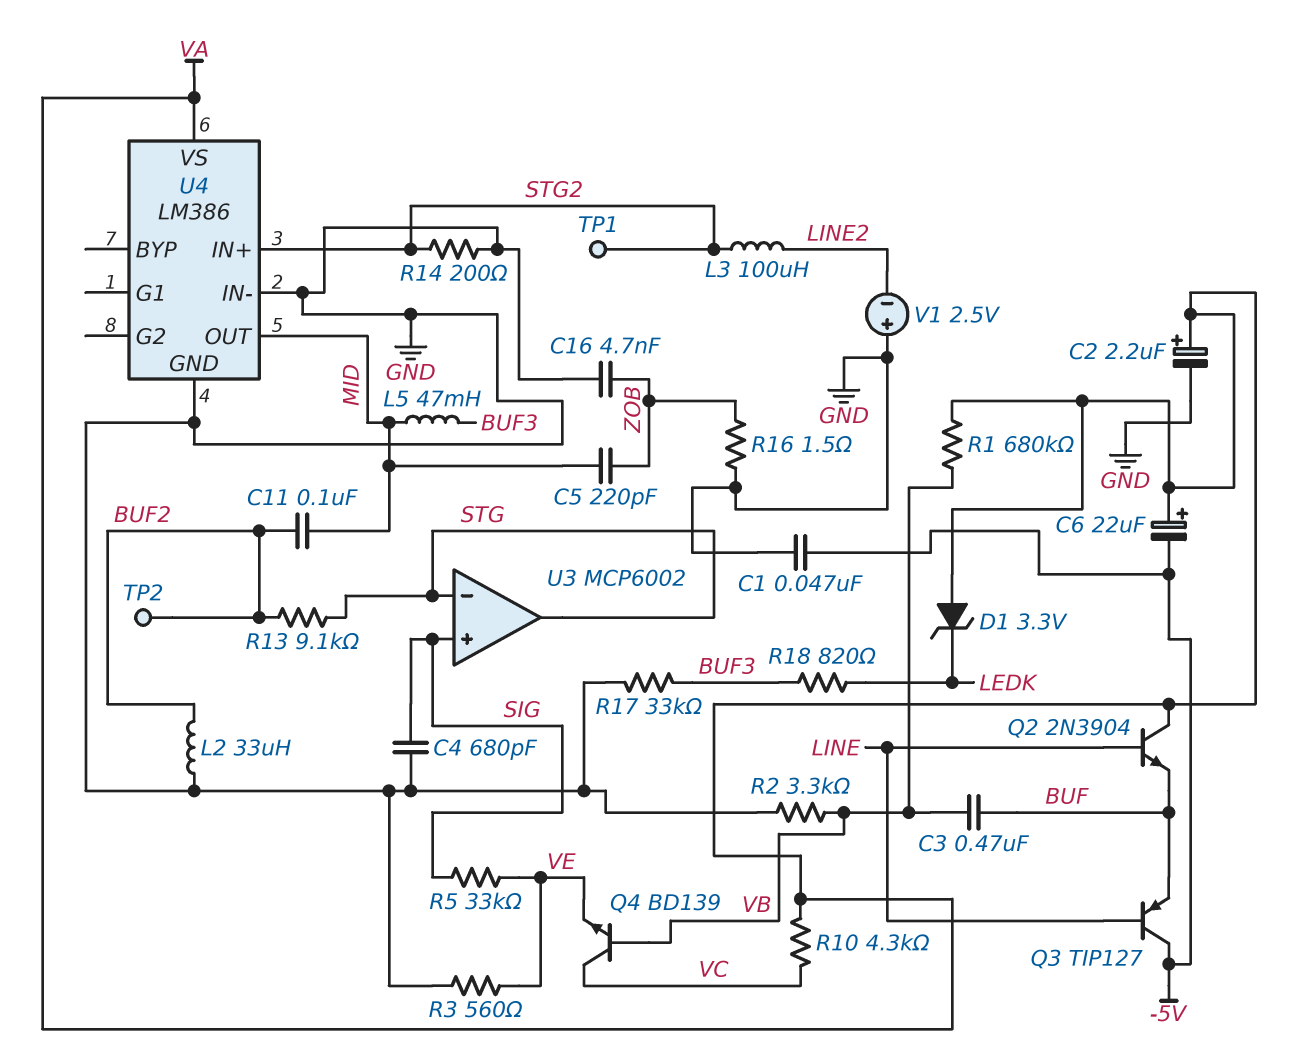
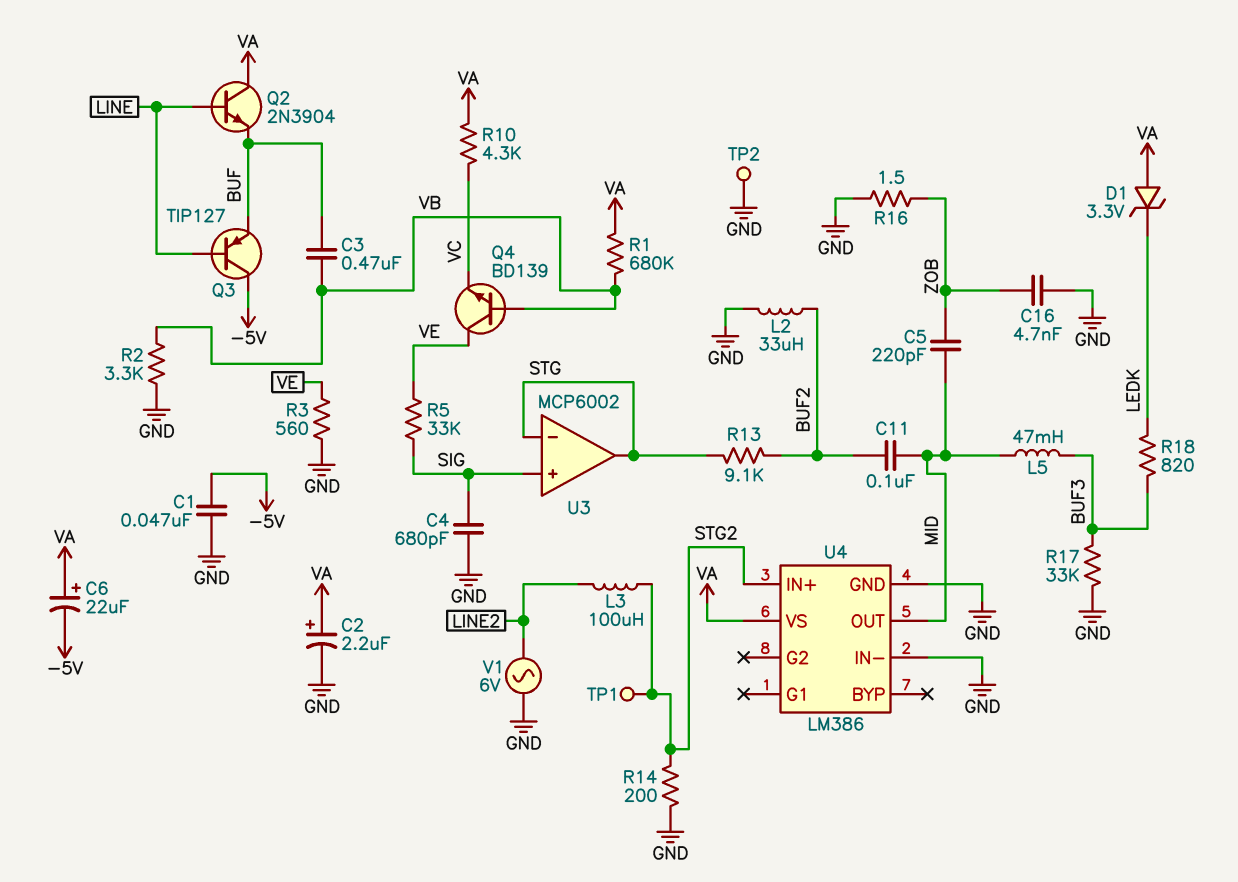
Q4: NPN BD139 (B VB, C VC, E VE) -> NPN BD139 (B VB, C VE, E VC)
TP2: test point (BUF2) -> test point (GND)
V1: 2.5V (plus GND, minus LINE2) -> AC 6V (GND, LINE2)

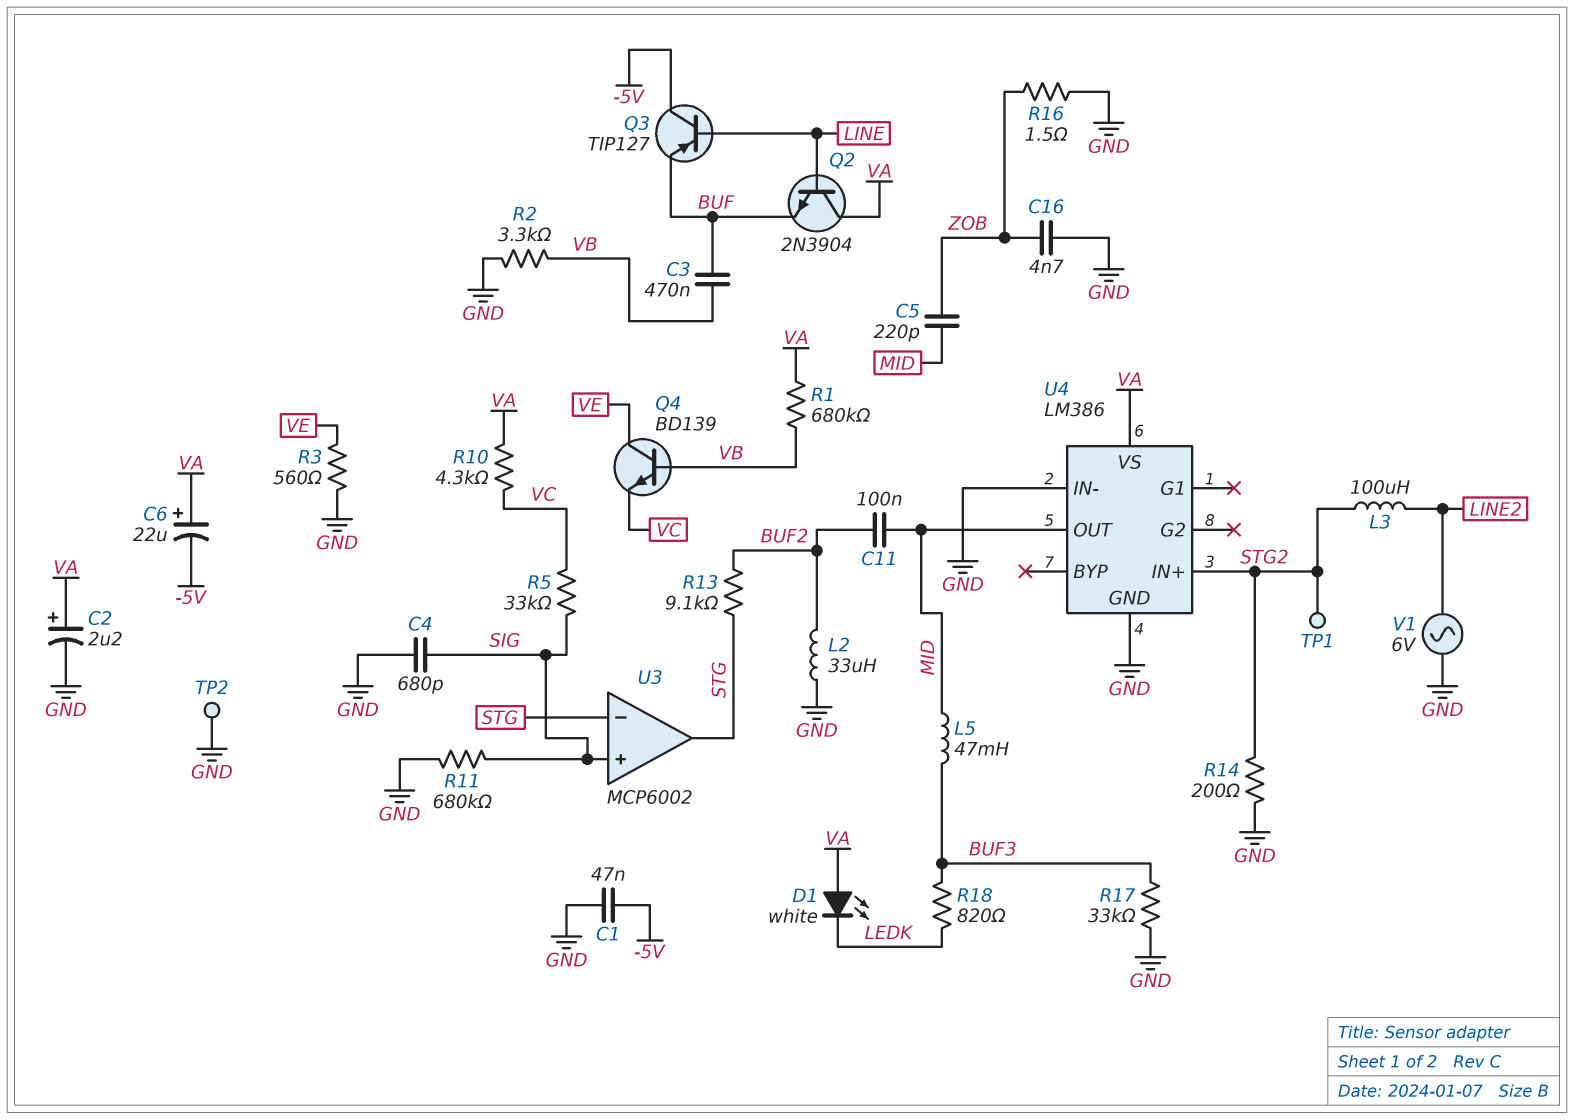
D1: zener 3.3V (A VA, K LEDK) -> LED white (A VA, K LEDK)
R5: 33k (SIG, VE) -> 33k (SIG, VC)
R11: none -> 680k (GND, SIG)

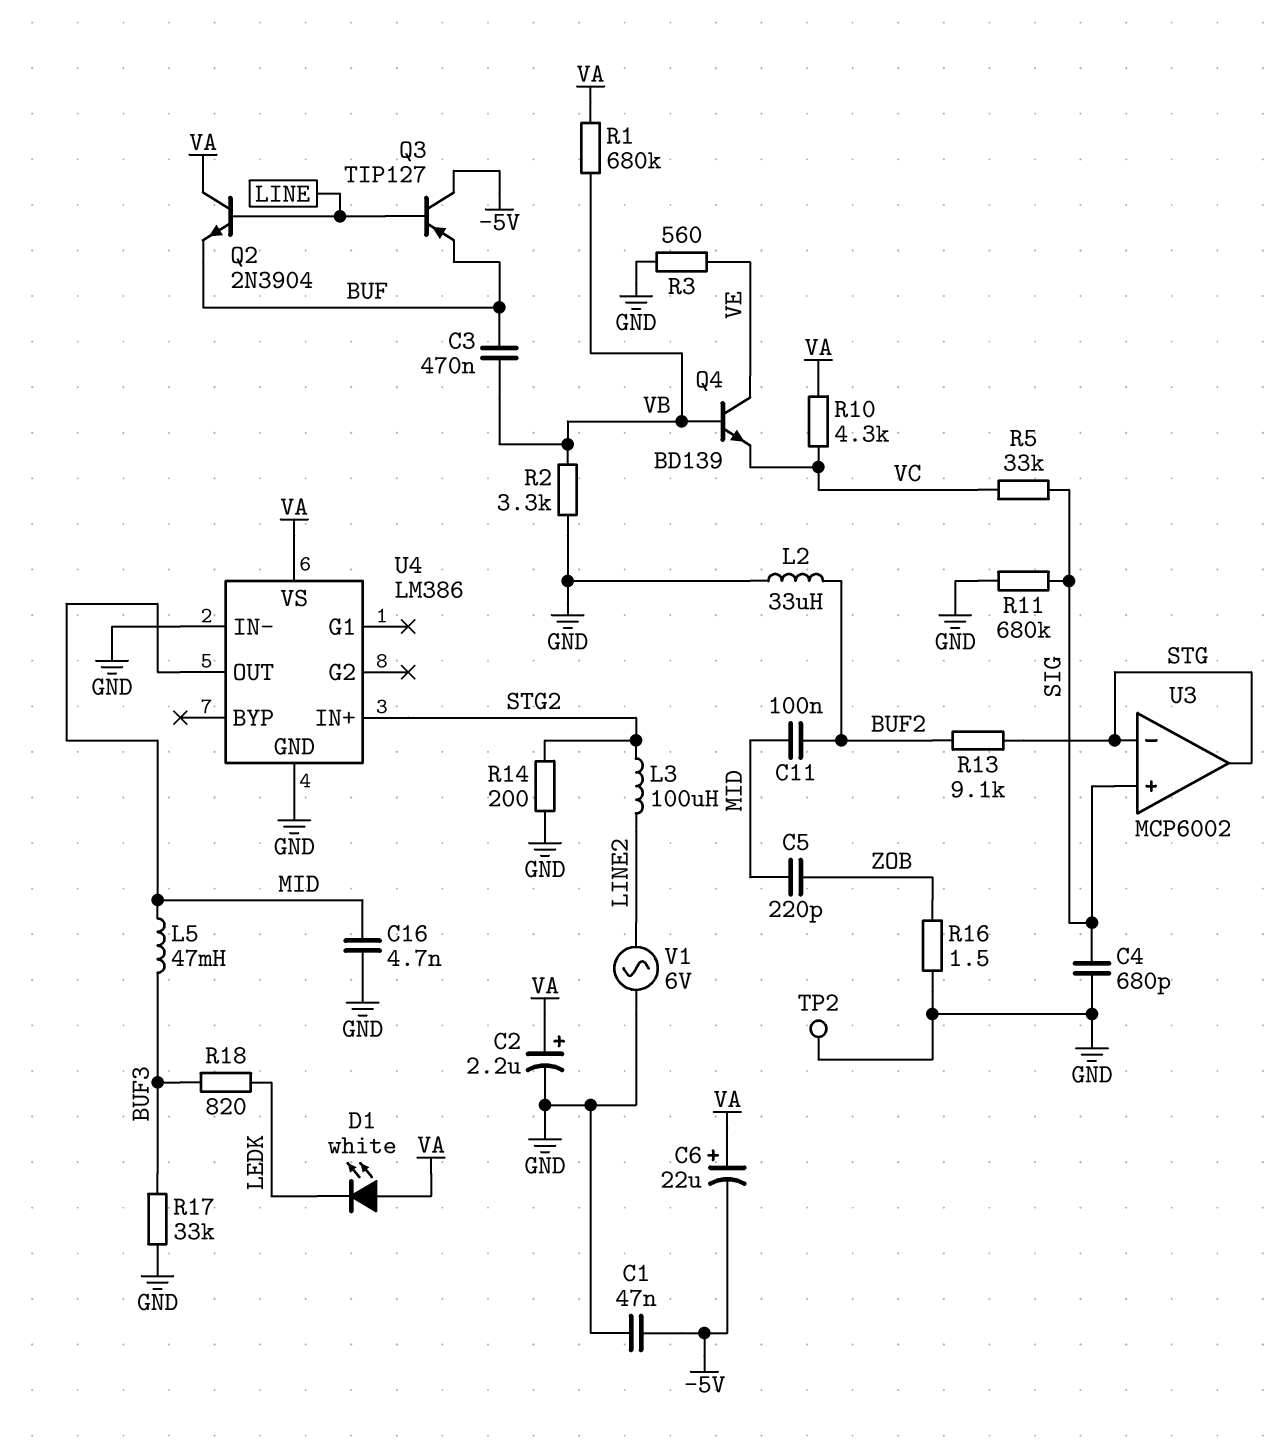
C16: 4.7nF (GND, ZOB) -> 4.7nF (GND, MID)
TP1: test point (STG2) -> none

